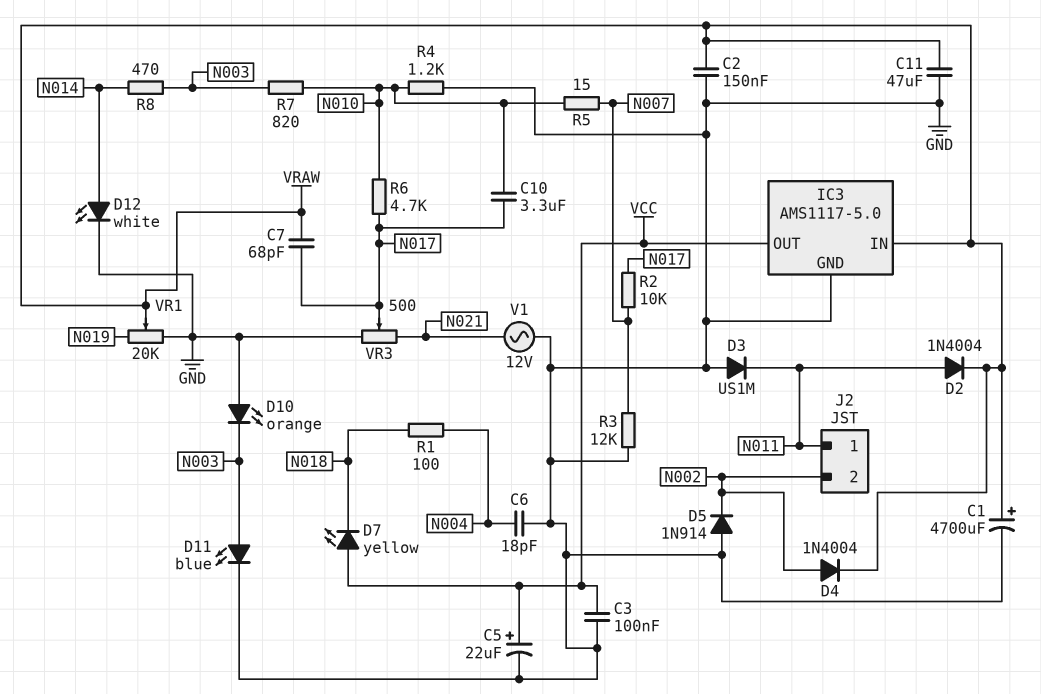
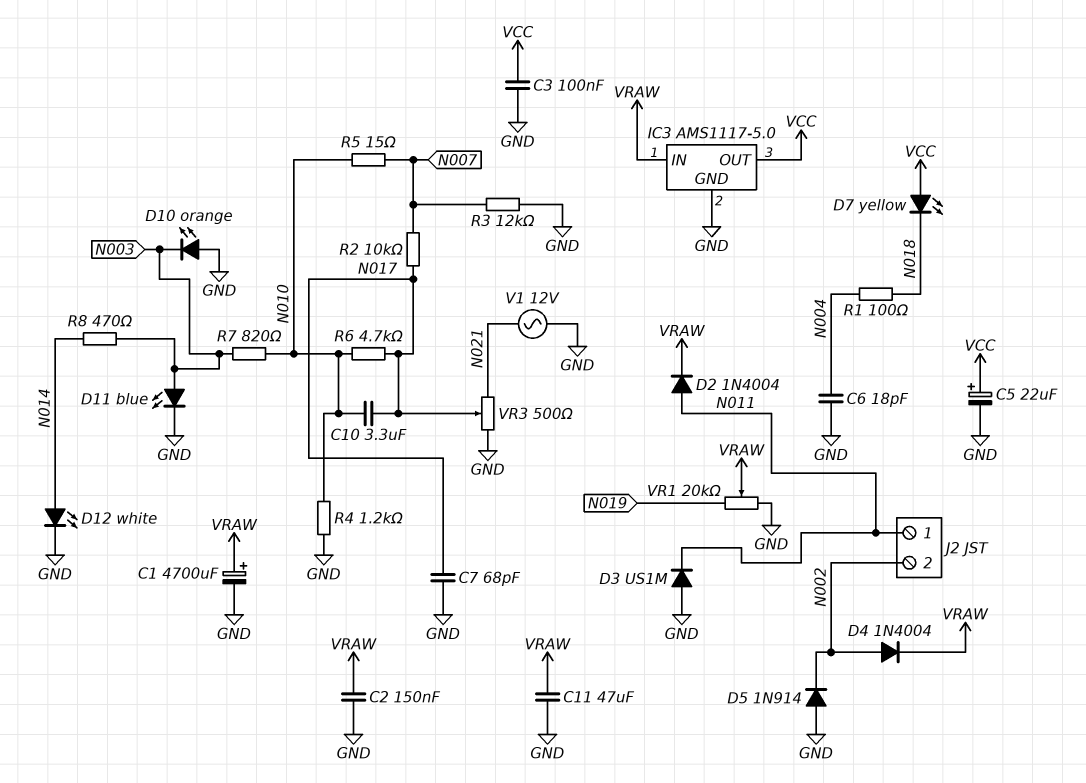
C7: 68pF (N017, VRAW) -> 68pF (GND, N017)

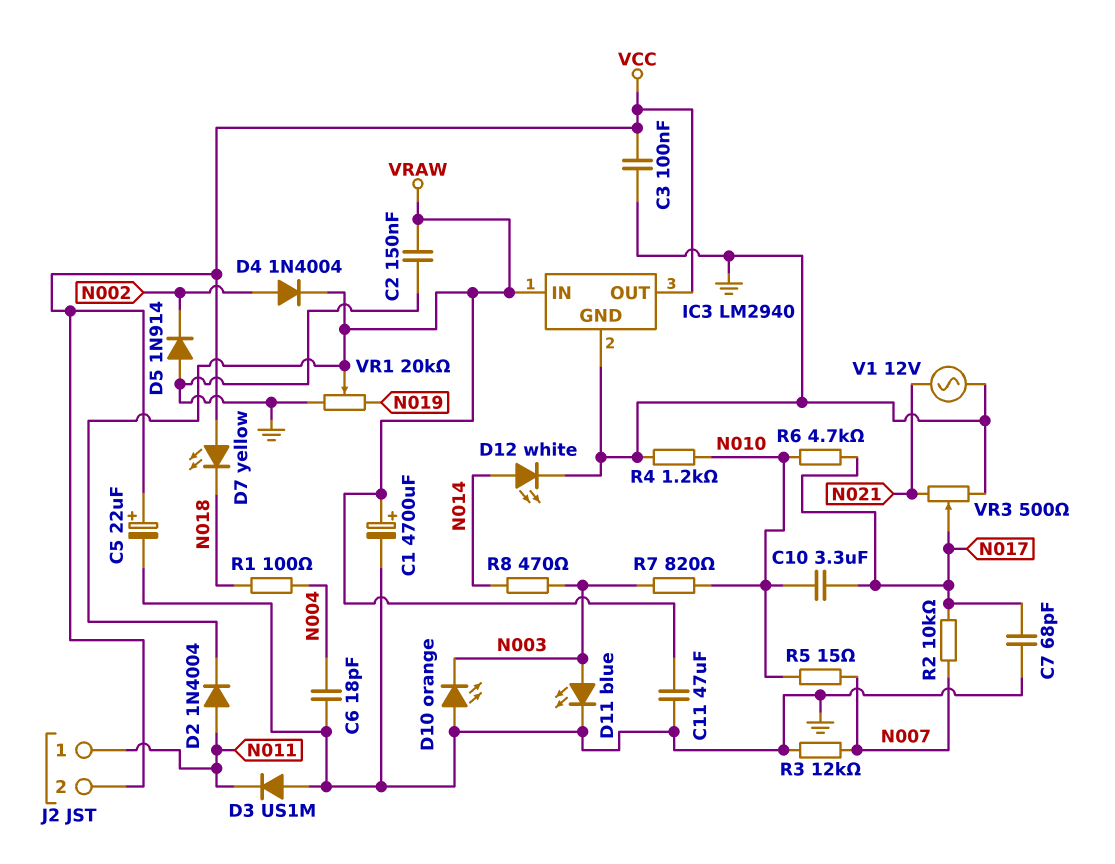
IC3: AMS1117-5.0 -> LM2940
J2 pin 2: N002 -> VCC

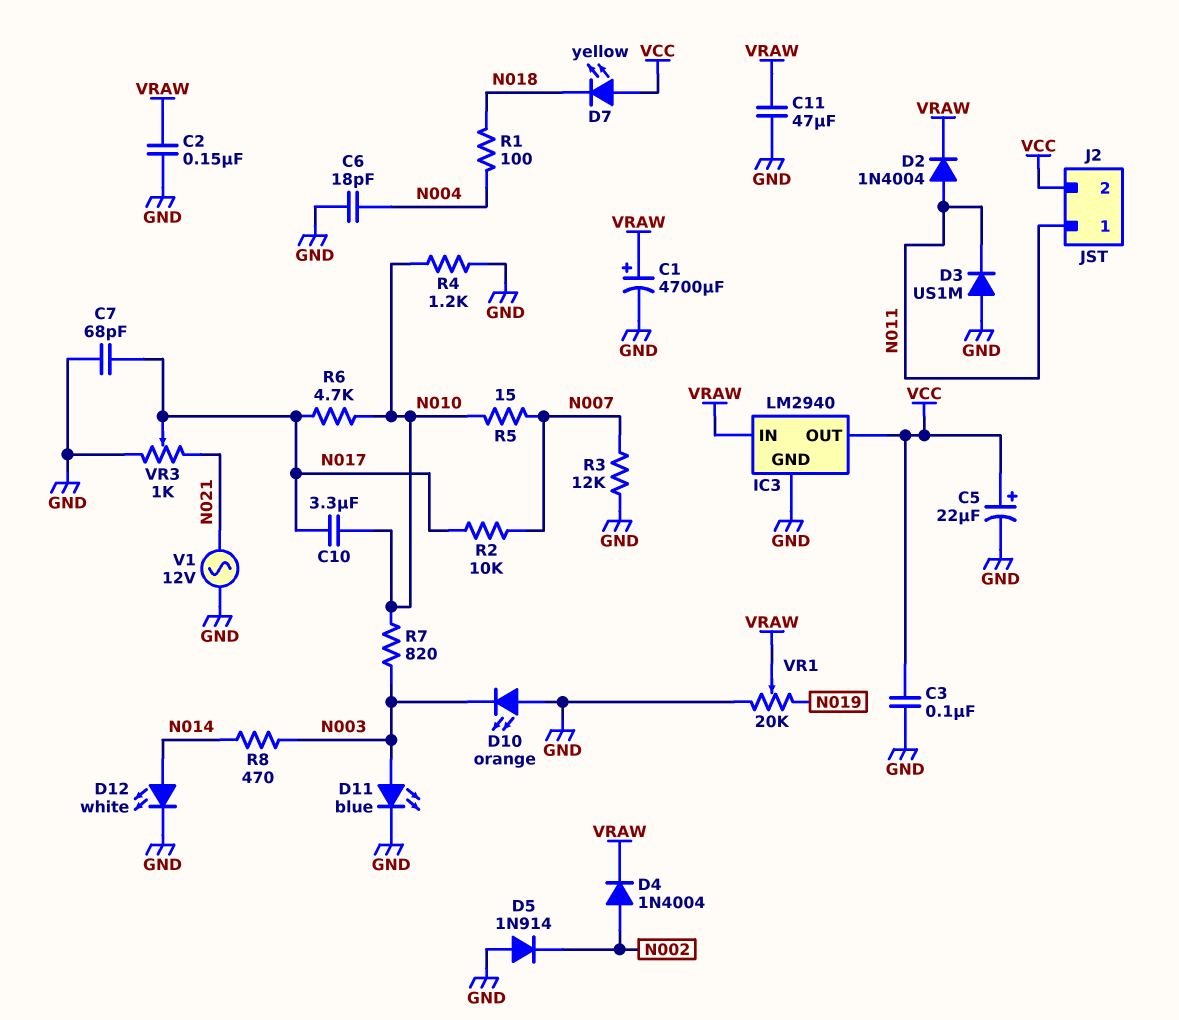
VR3: 500 (GND, N021, wiper N017) -> 1k (GND, N021, wiper N017)

